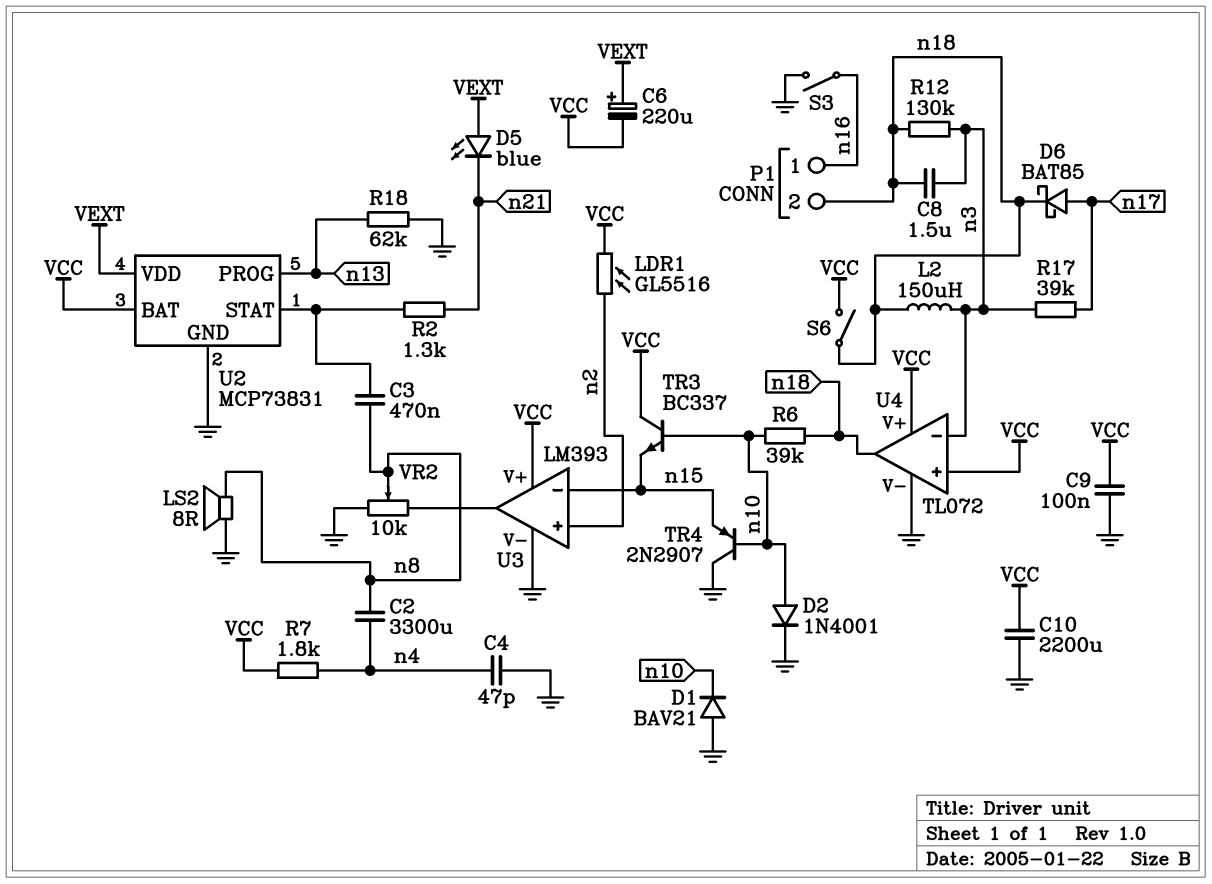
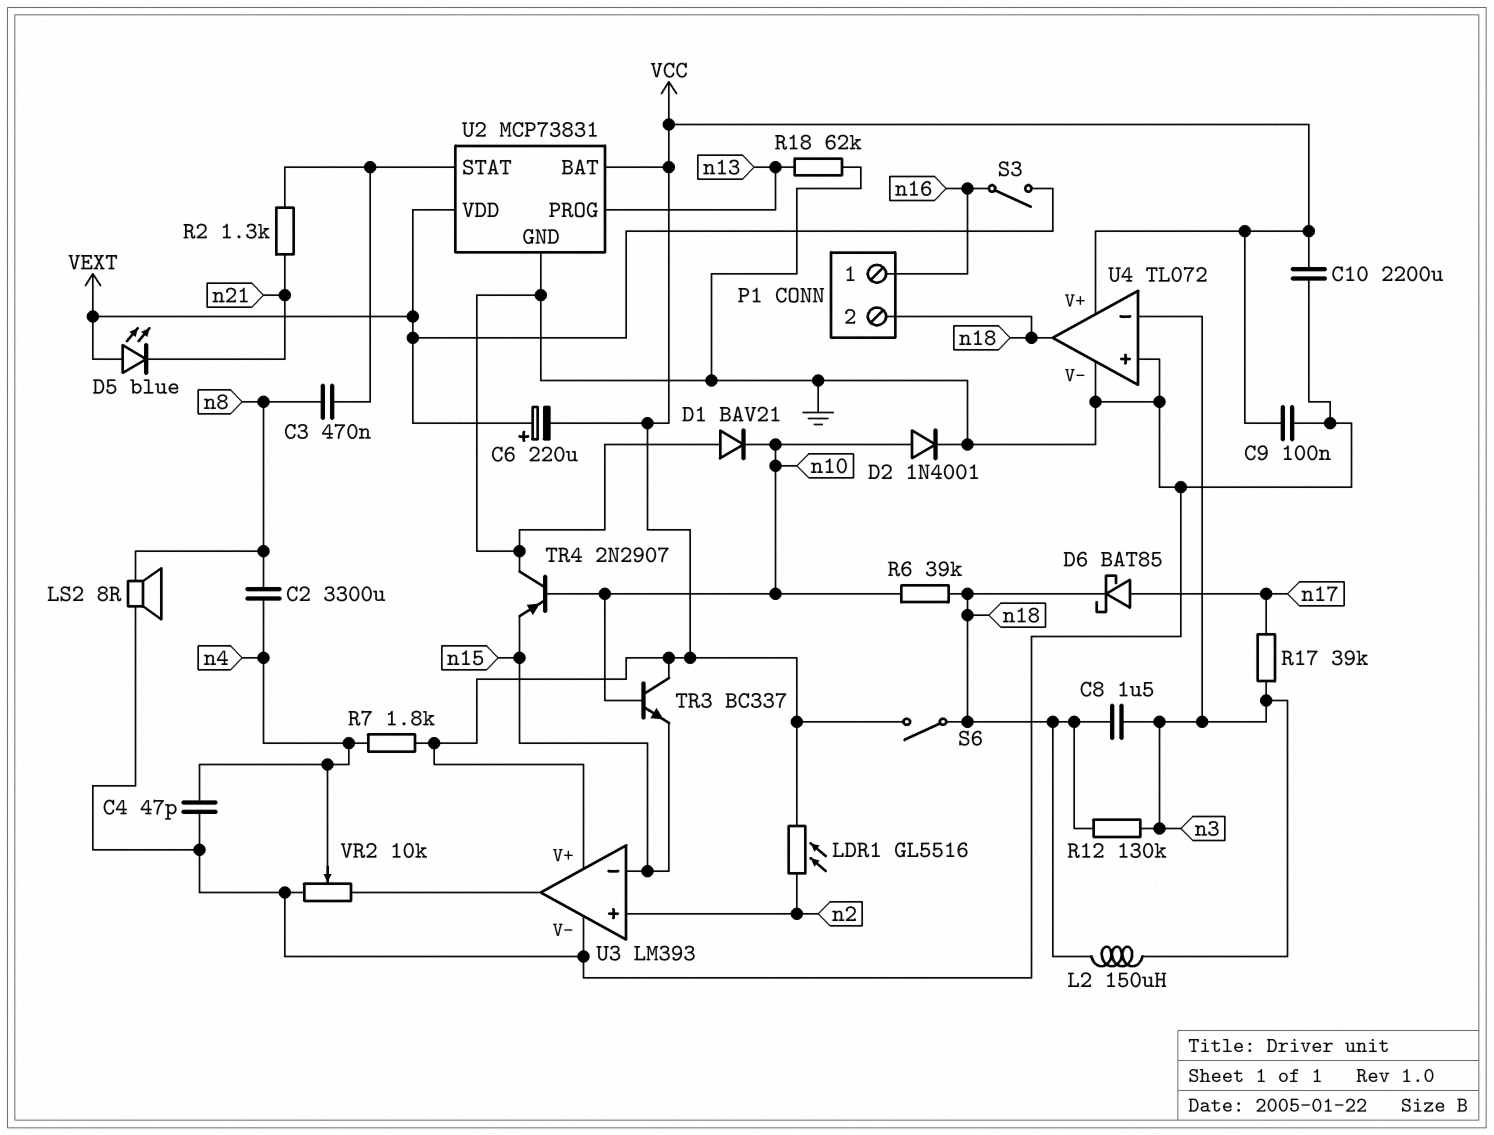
S3: switch (GND, n16) -> switch (VEXT, n16)
U4 pin in+: VCC -> GND
VR2: 10k (GND, U3/out, wiper n8) -> 10k (GND, U3/out, wiper n4)

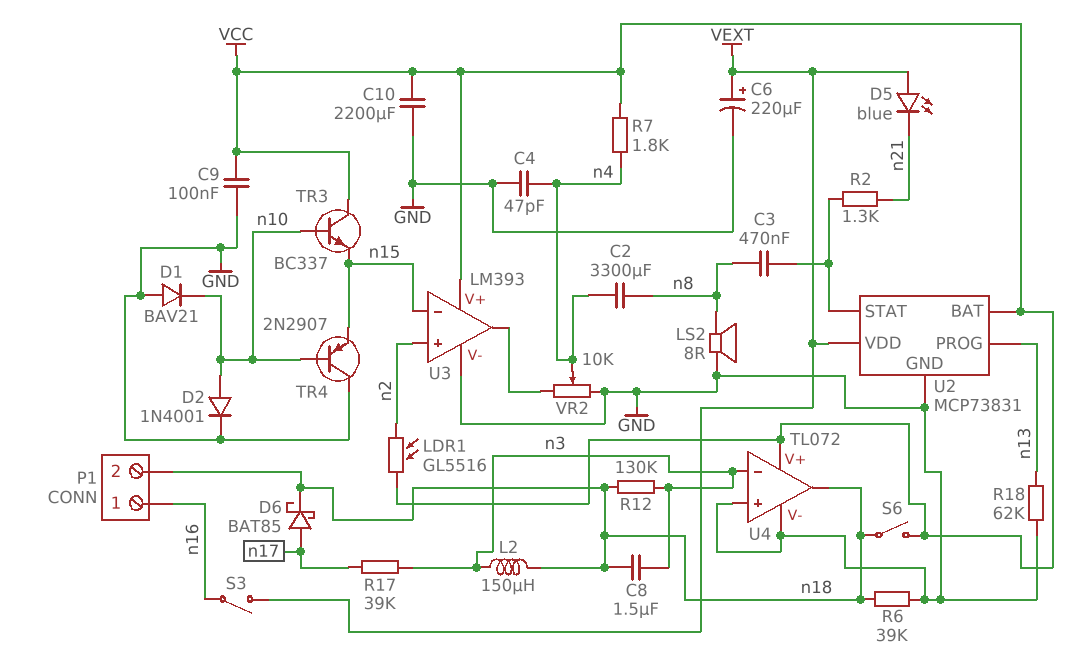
C6: 220uF (plus VEXT, minus VCC) -> 220uF (plus VEXT, minus GND)
R6: 39k (n10, n18) -> 39k (GND, n18)

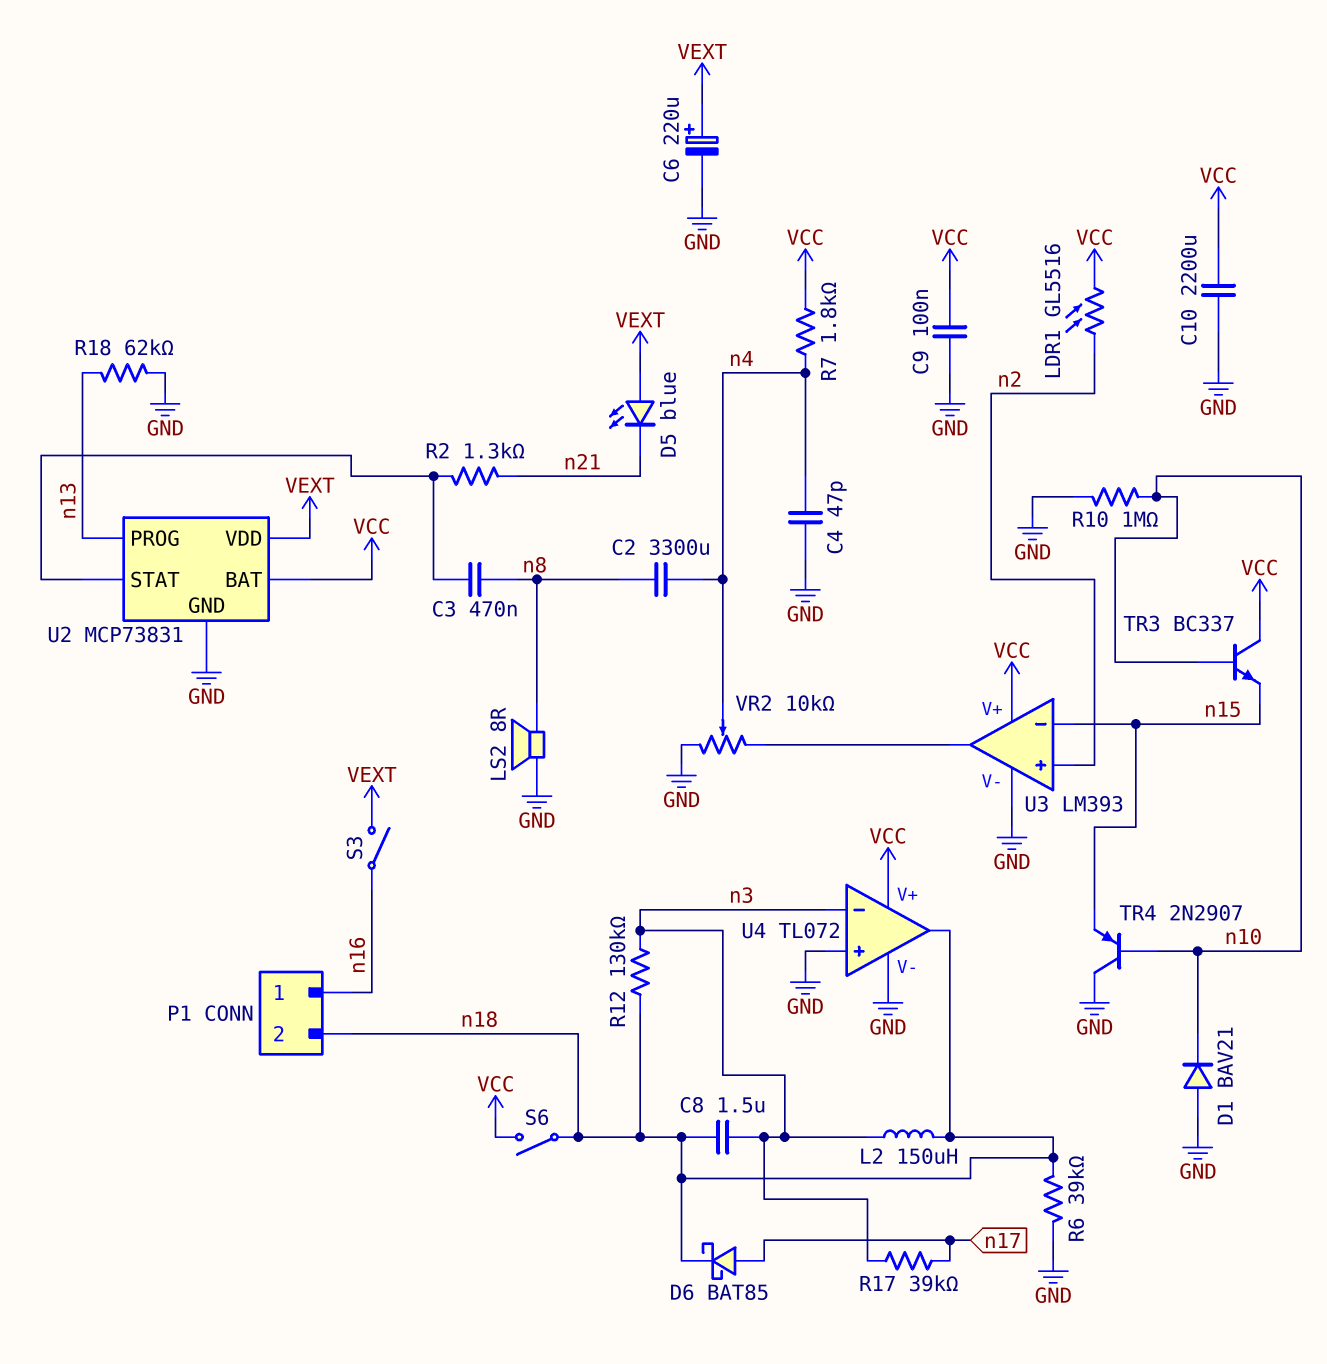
D2: diode 1N4001 (A n10, K GND) -> none
R10: none -> 1M (GND, n10)

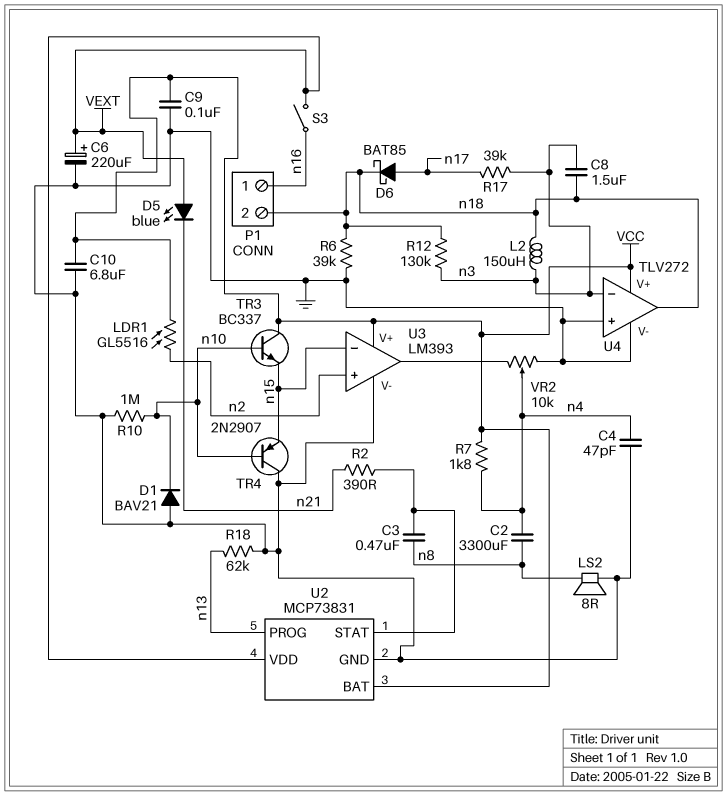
C10: 2200uF (GND, VCC) -> 6.8uF (GND, VCC)
R2: 1.3k (U2/STAT, n21) -> 390 (U2/STAT, n21)
S6: switch (VCC, n18) -> none
U4: TL072 -> TLV272

